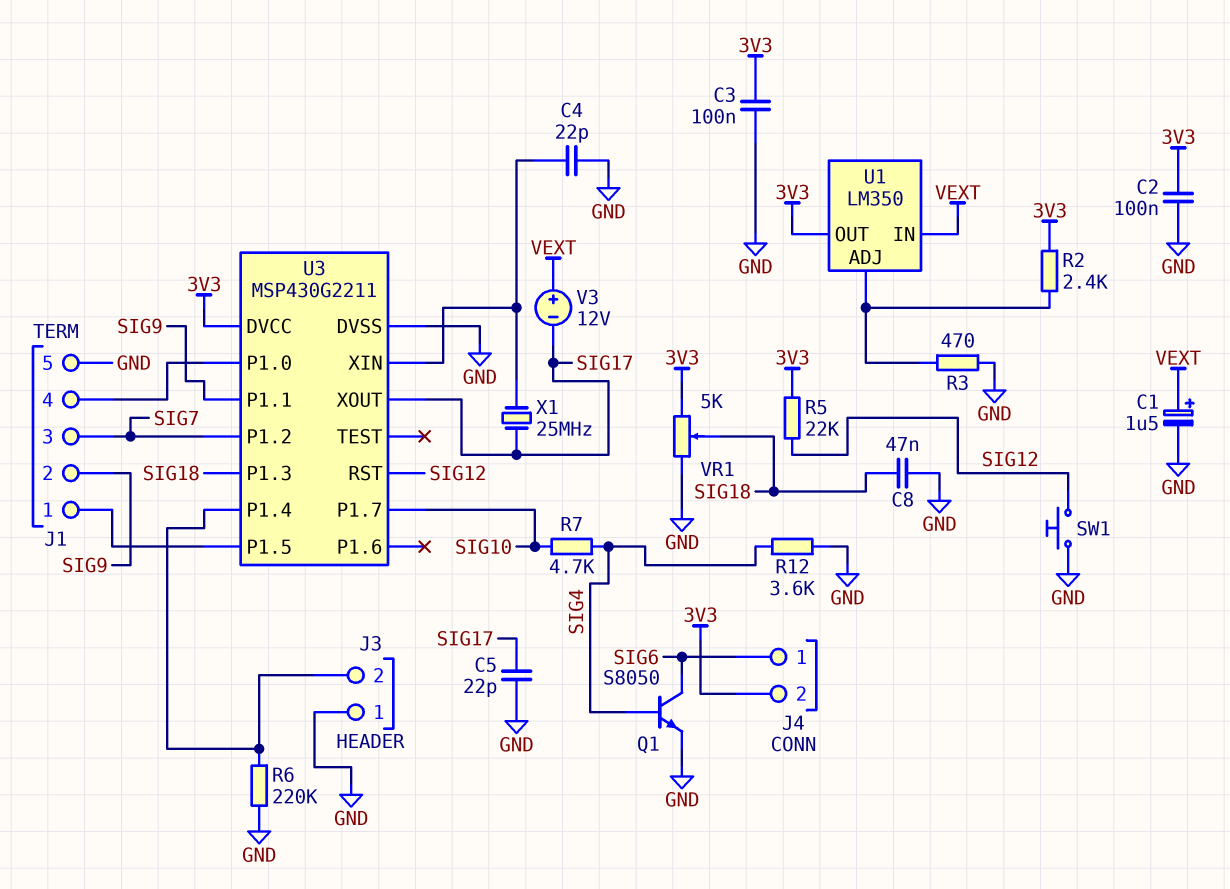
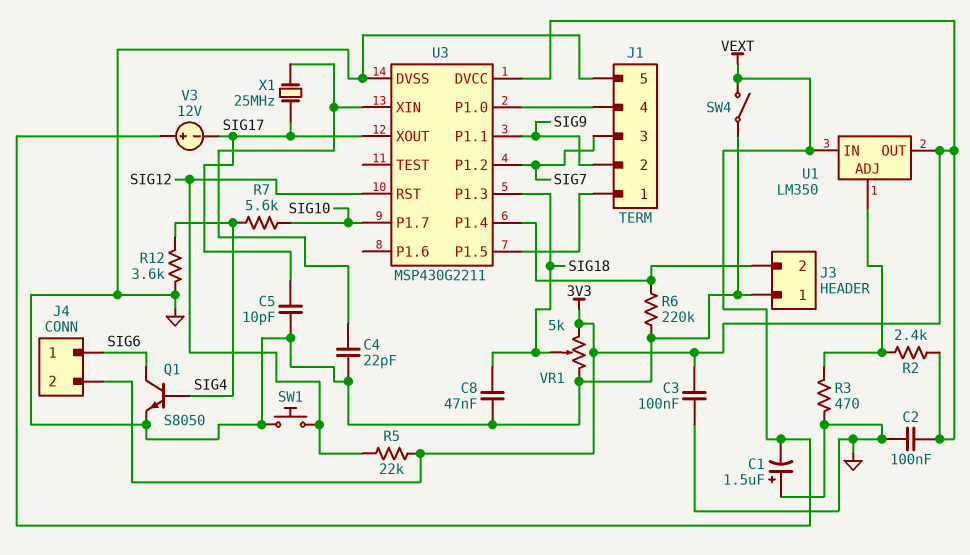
C1: 1.5uF (plus VEXT, minus GND) -> 1.5uF (plus GND, minus VEXT)
C5: 22pF (GND, SIG17) -> 10pF (GND, SIG17)
R7: 4.7k (SIG4, SIG10) -> 5.6k (SIG4, SIG10)
SW4: none -> switch (GND, VEXT)

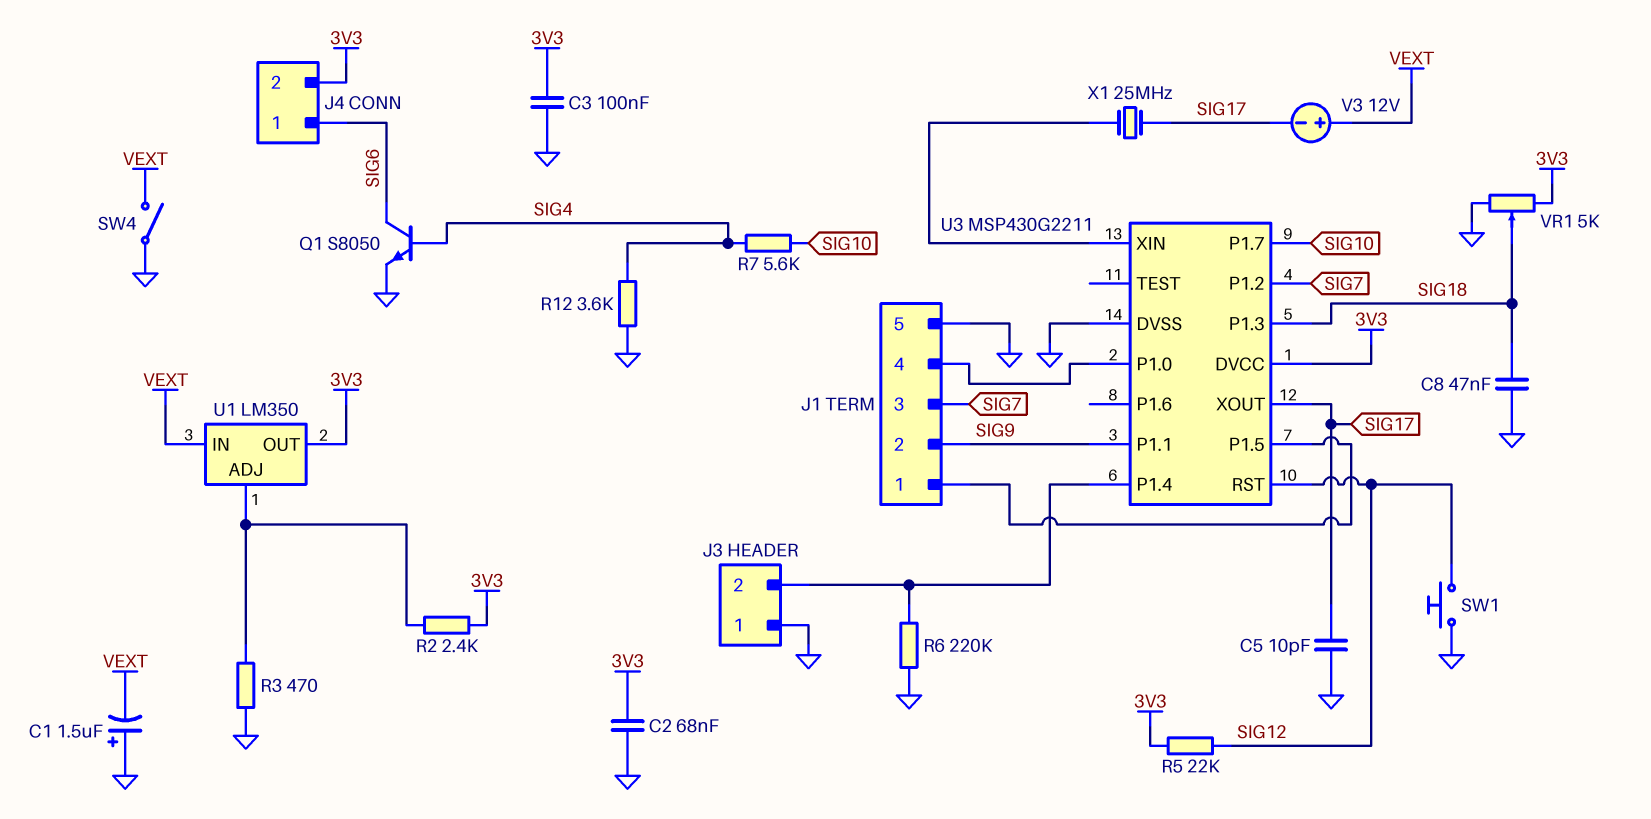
C2: 100nF (3V3, GND) -> 68nF (3V3, GND)
C4: 22pF (GND, U3/XIN) -> none

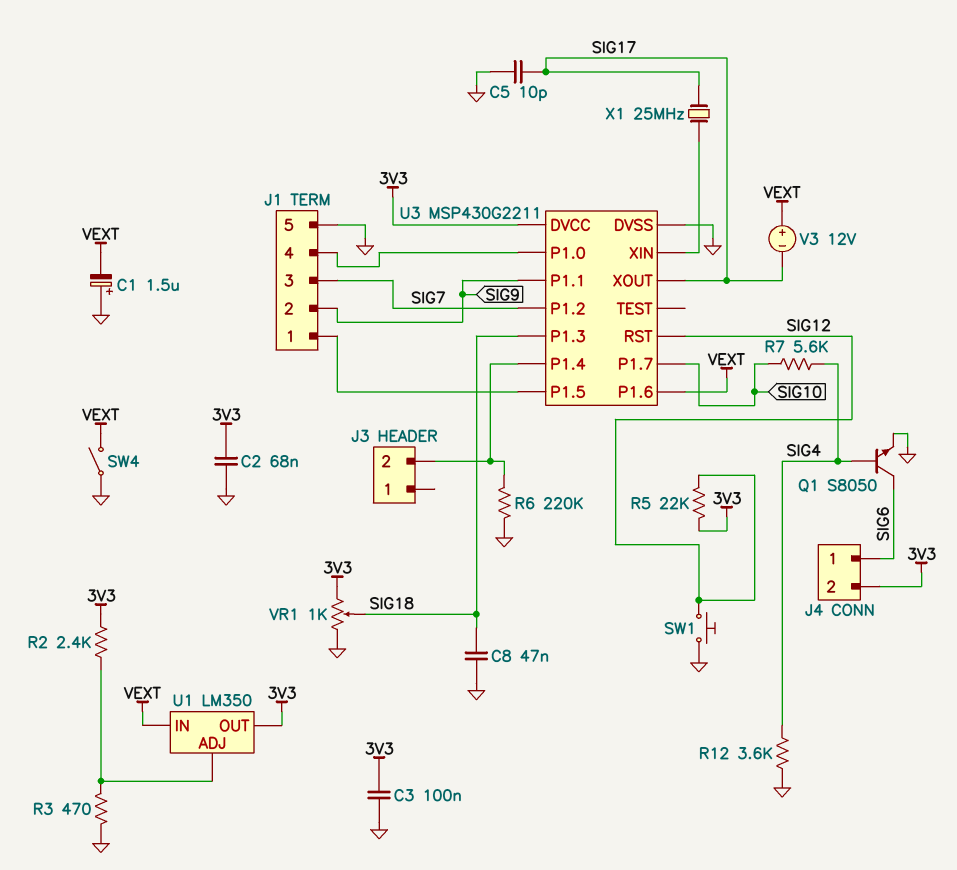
J3 pin 1: GND -> none
U3 pin P1.6: none -> VEXT
VR1: 5k (3V3, GND, wiper SIG18) -> 1k (3V3, GND, wiper SIG18)

